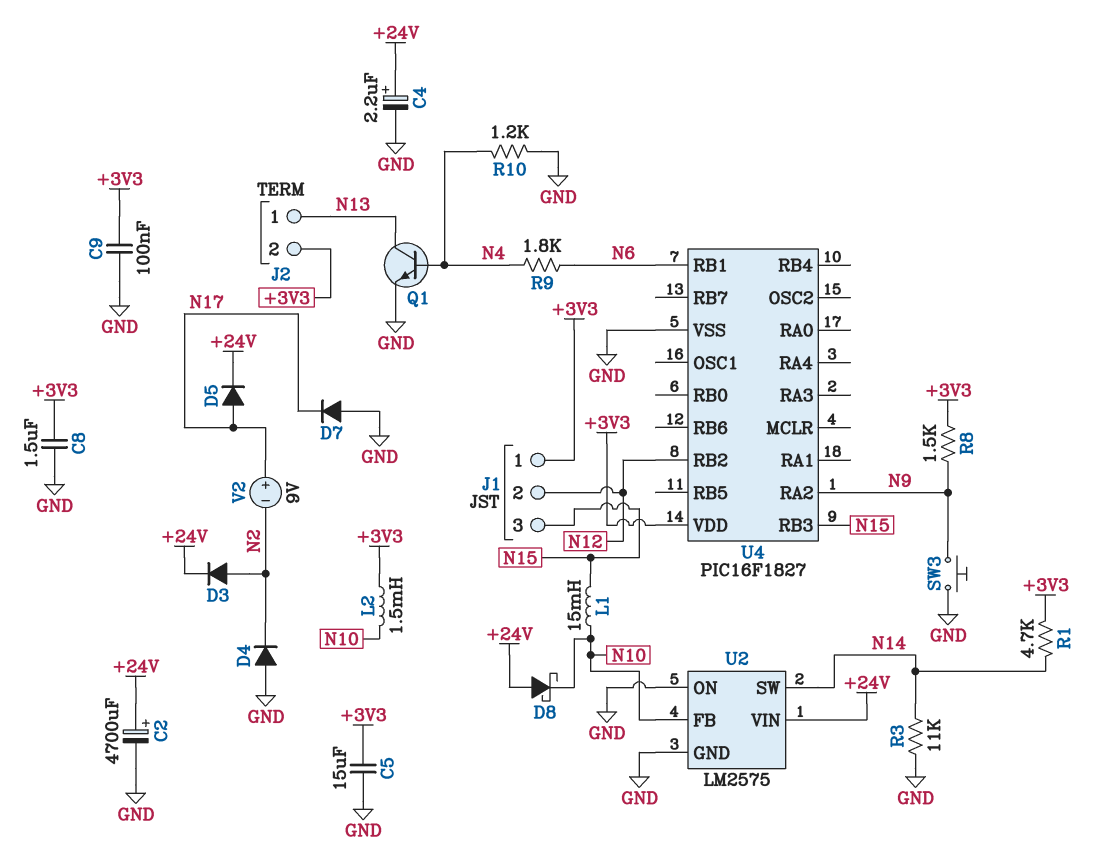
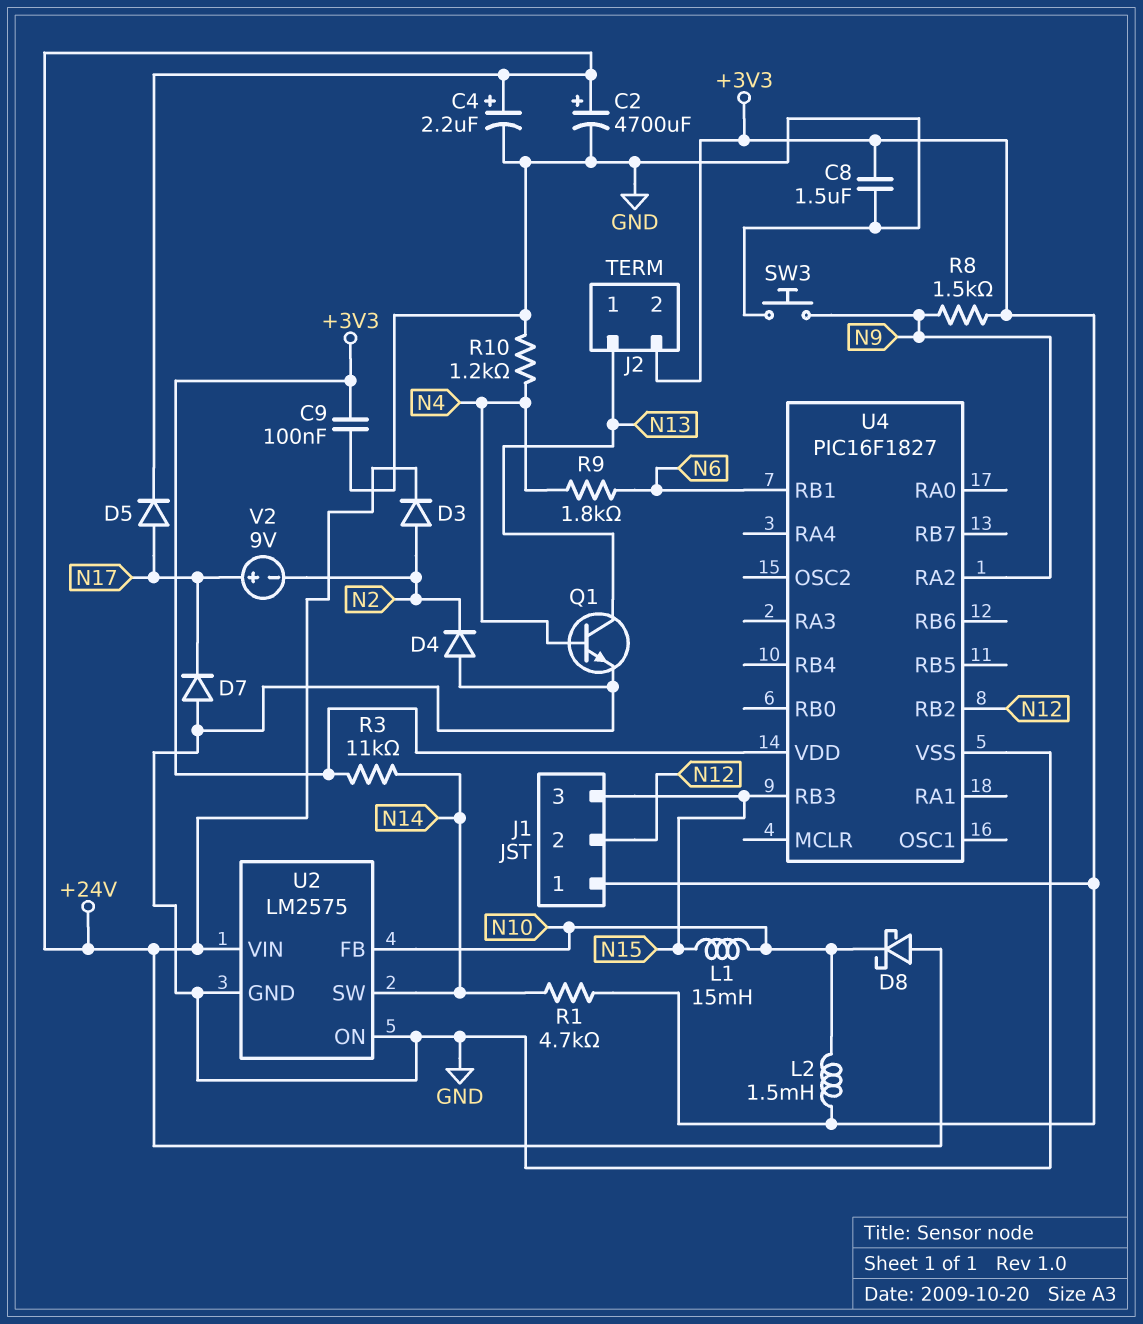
C5: 15uF (+3V3, GND) -> none
R3: 11k (GND, N14) -> 11k (+3V3, N14)

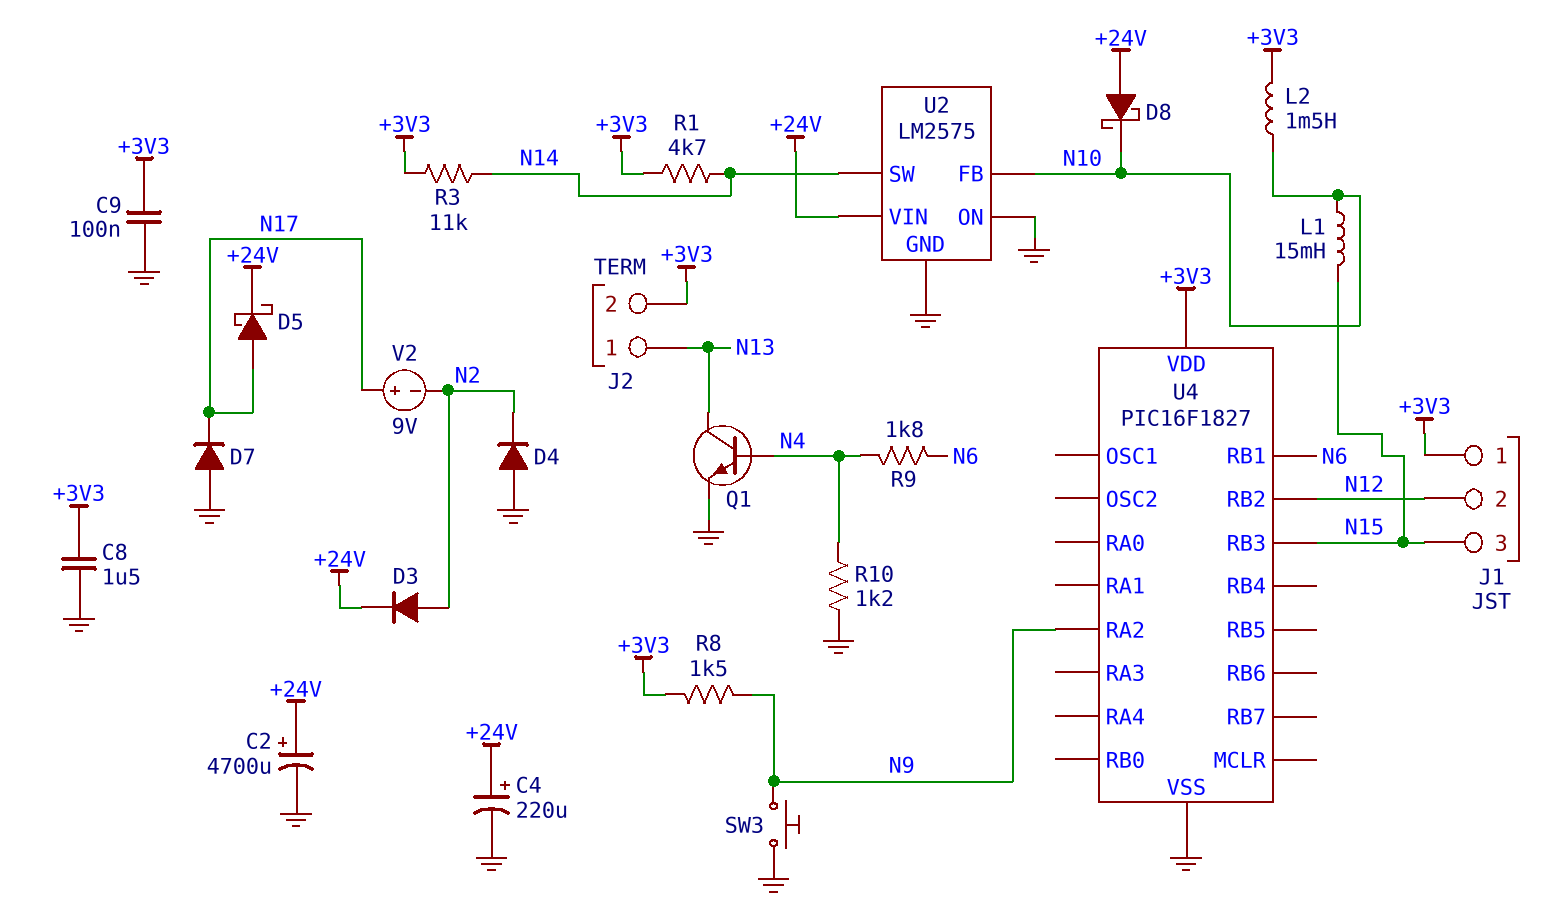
C4: 2.2uF (plus +24V, minus GND) -> 220uF (plus +24V, minus GND)
D5: diode (A N17, K +24V) -> schottky (A N17, K +24V)

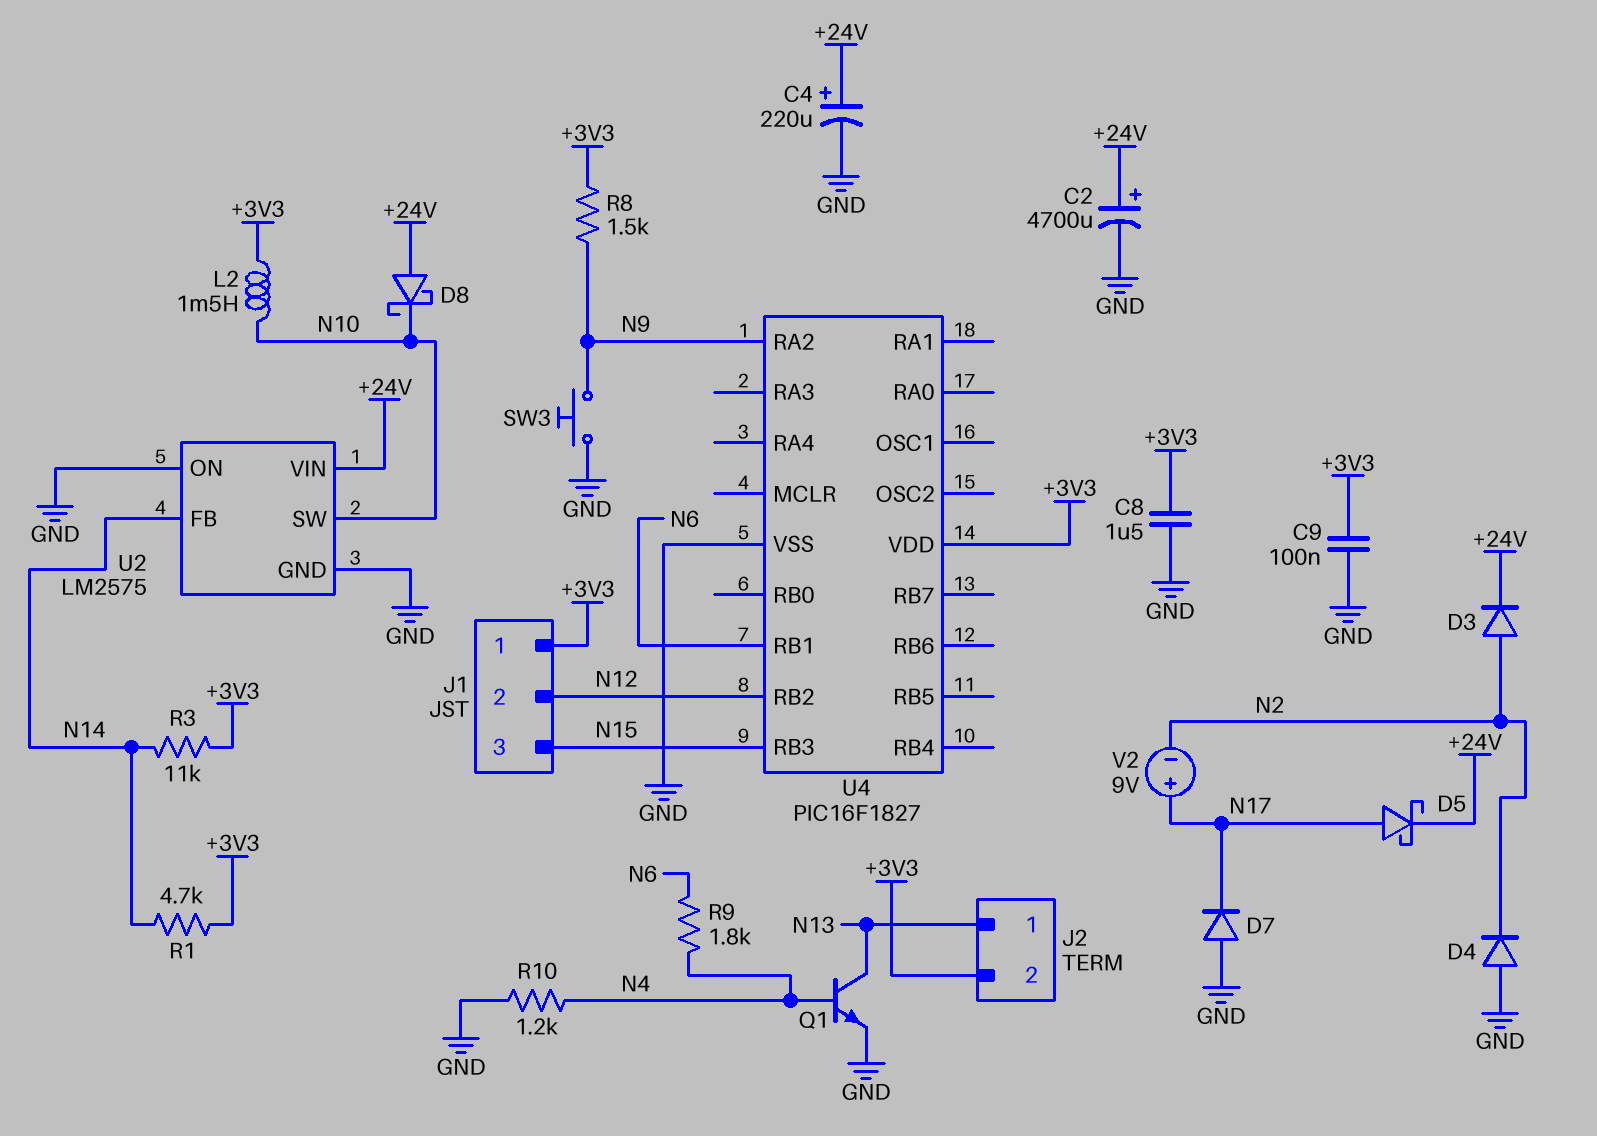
L1: 15mH (N10, N15) -> none
U2 pin FB: N10 -> N14
U2 pin SW: N14 -> N10

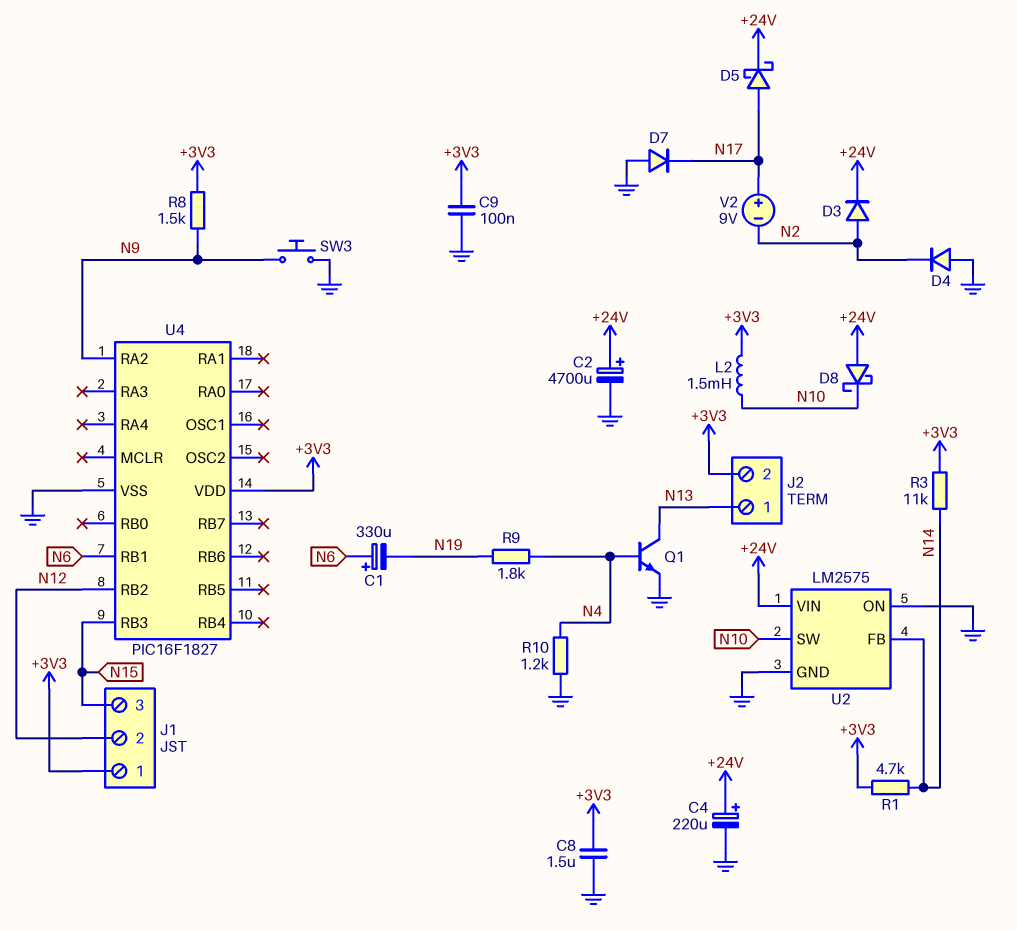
C1: none -> 330uF (plus N6, minus N19)
R9: 1.8k (N4, N6) -> 1.8k (N4, N19)

